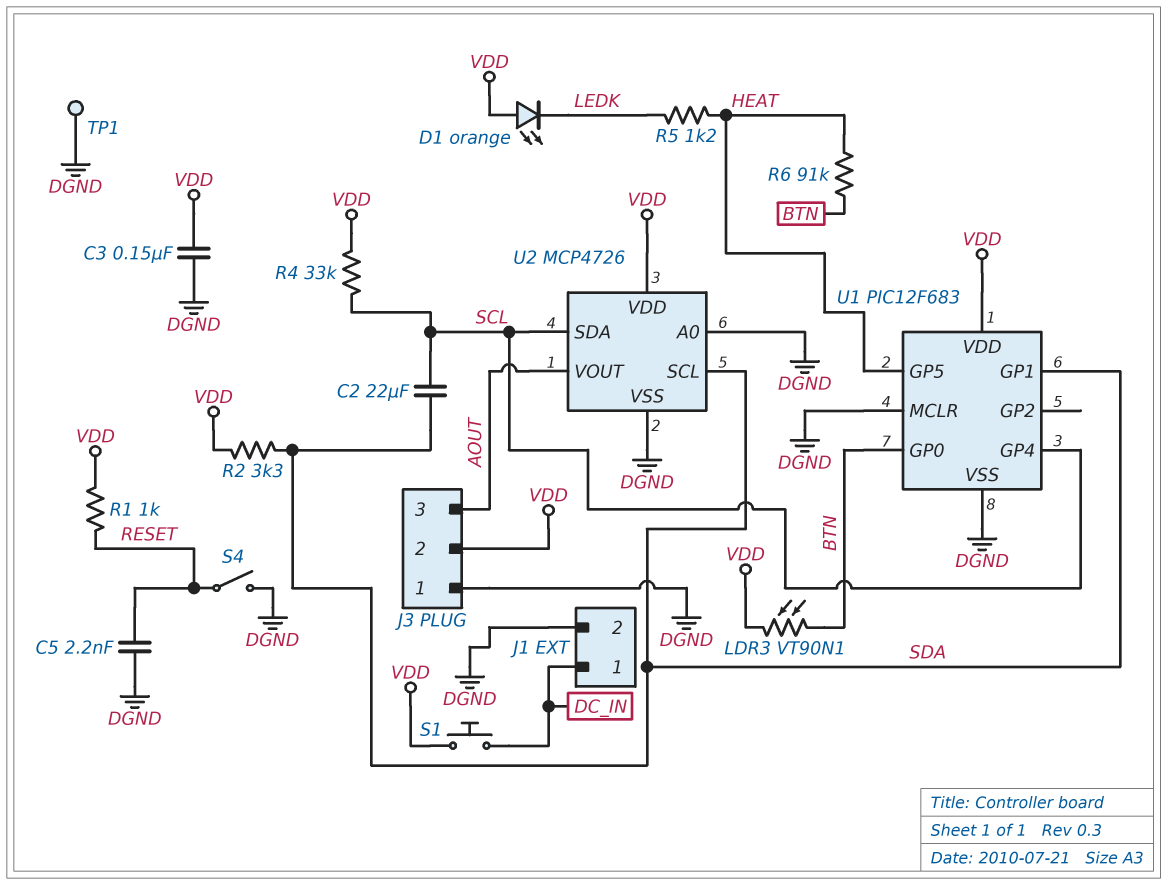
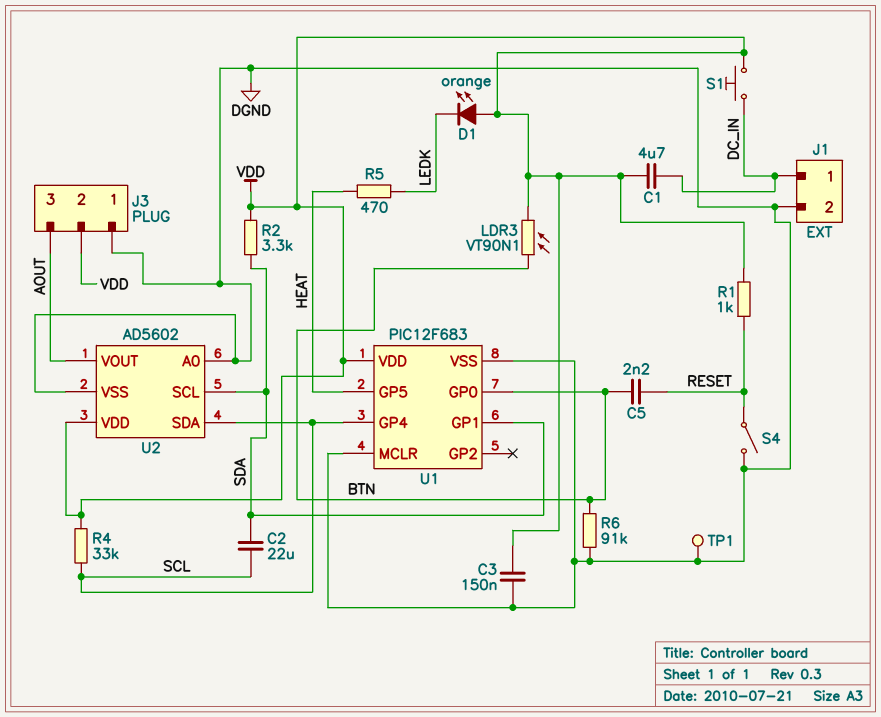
C1: none -> 4.7uF (DC_IN, VDD)
C5: 2.2nF (DGND, RESET) -> 2.2nF (BTN, RESET)
R5: 1.2k (HEAT, LEDK) -> 470 (HEAT, LEDK)
R6: 91k (BTN, HEAT) -> 91k (BTN, DGND)
U2: MCP4726 -> AD5602

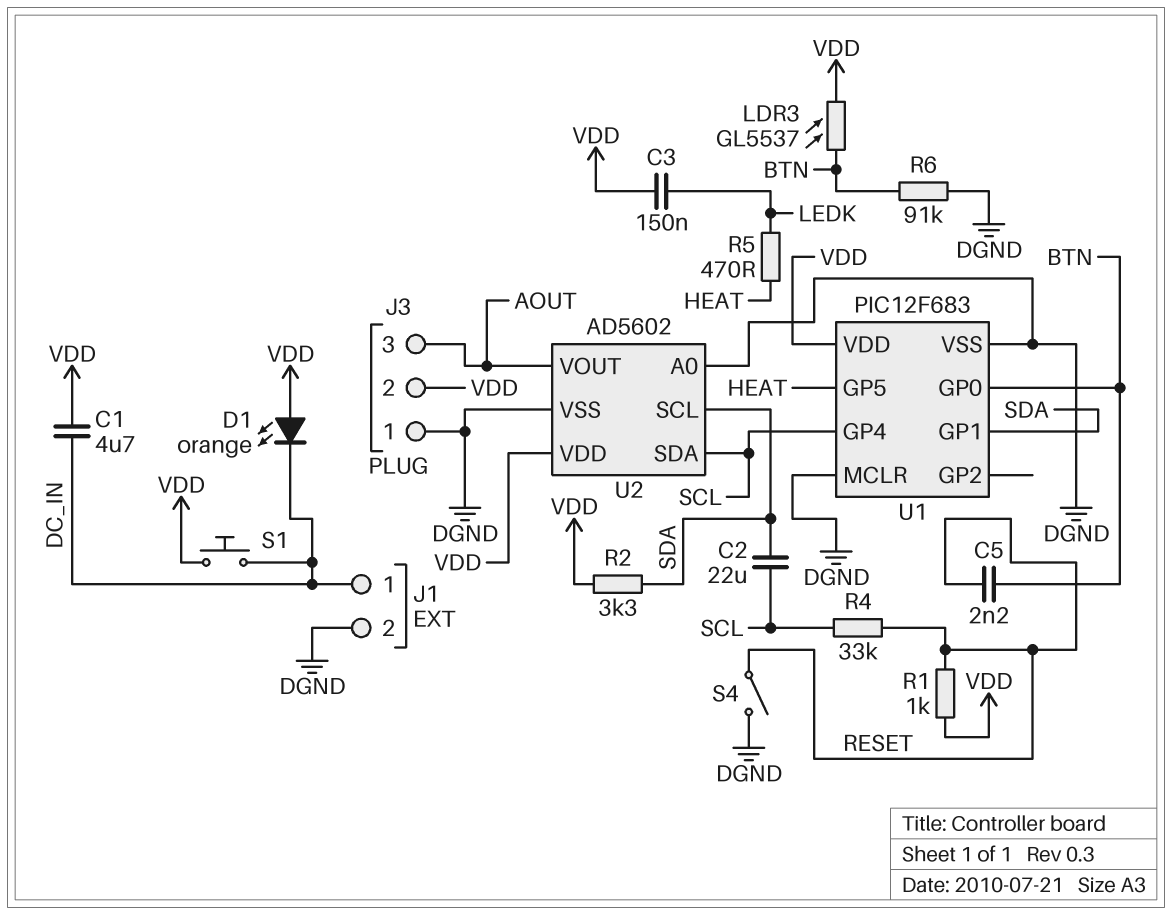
C3: 150nF (DGND, VDD) -> 150nF (LEDK, VDD)
D1: LED orange (A VDD, K LEDK) -> LED orange (A VDD, K DC_IN)
LDR3: VT90N1 (BTN, VDD) -> GL5537 (BTN, VDD)
R4: 33k (SCL, VDD) -> 33k (RESET, SCL)
TP1: test point (DGND) -> none

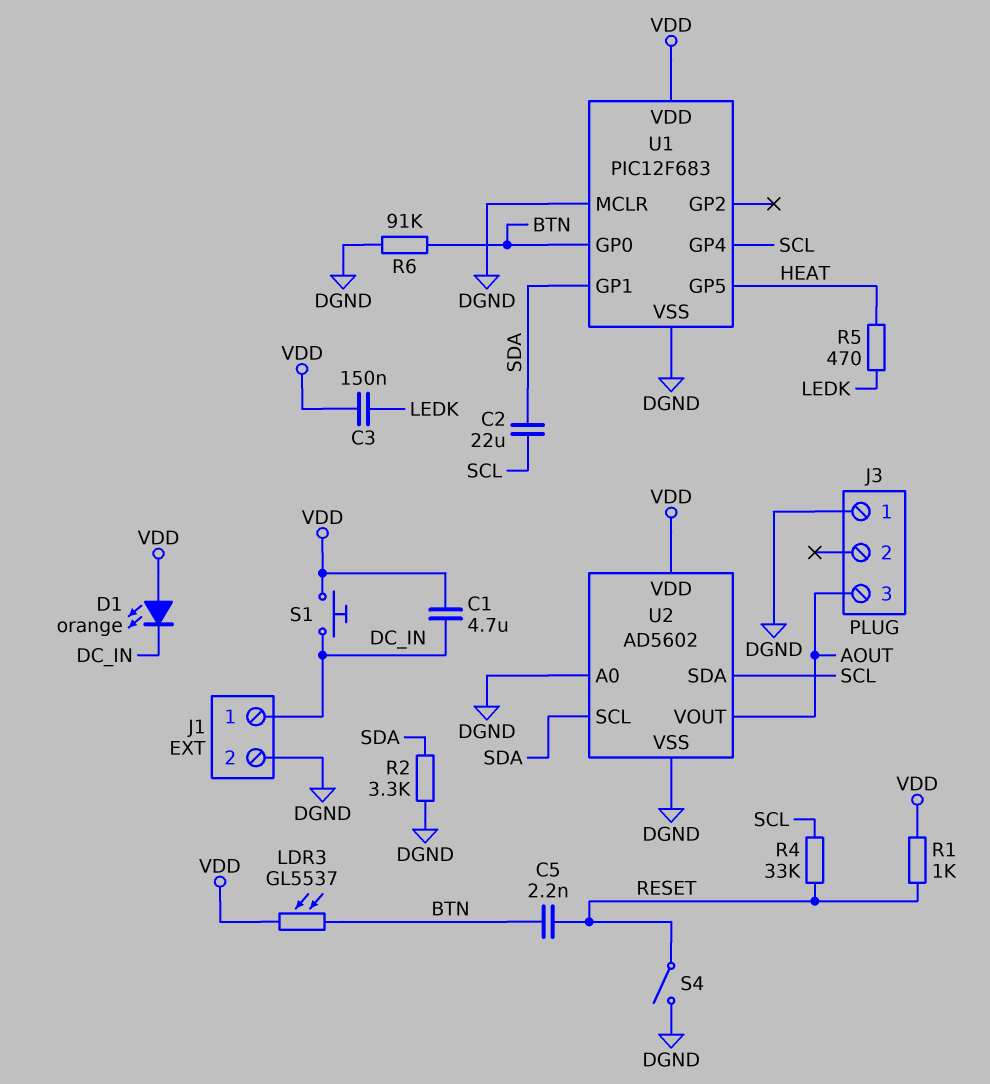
J3 pin 2: VDD -> none
R2: 3.3k (SDA, VDD) -> 3.3k (DGND, SDA)

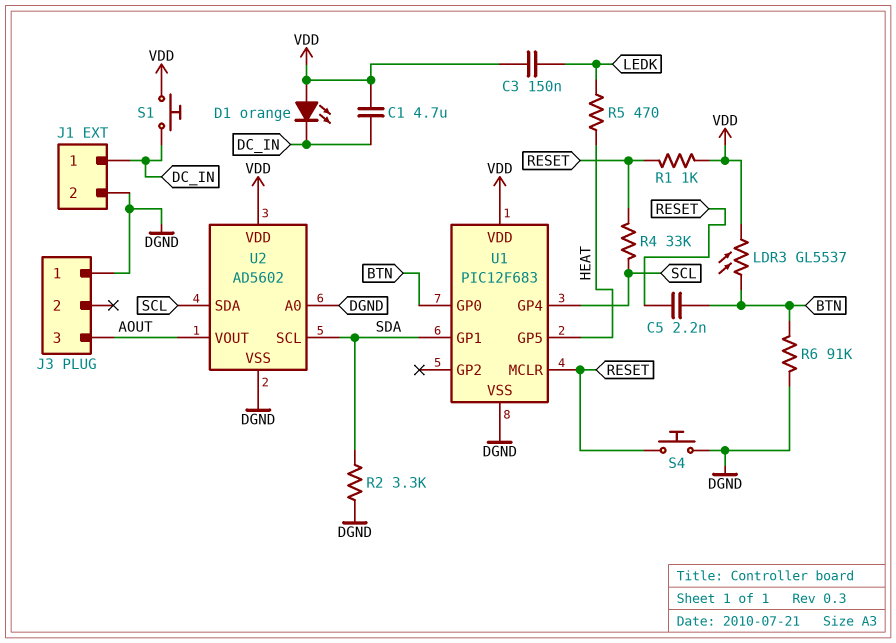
C2: 22uF (SCL, SDA) -> none
S4: switch (DGND, RESET) -> button (DGND, RESET)
U1 pin MCLR: DGND -> RESET

